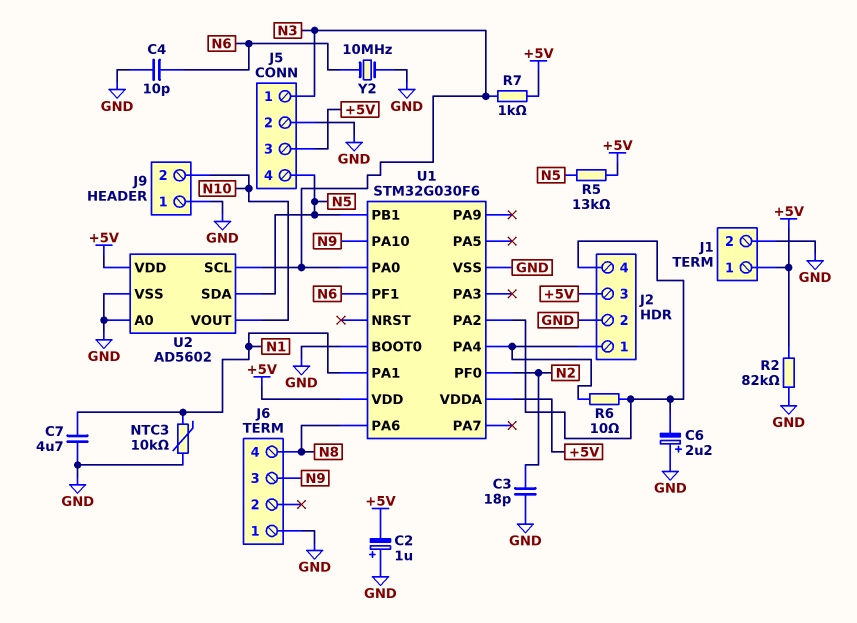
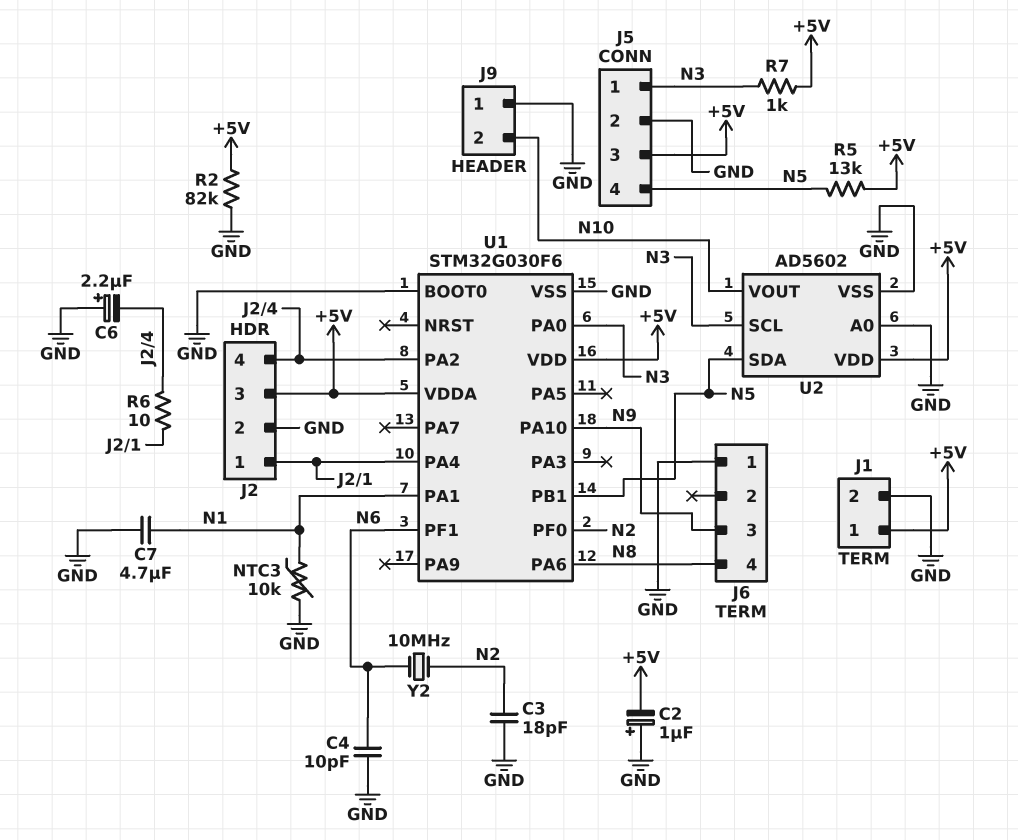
Y2: 10MHz (GND, N6) -> 10MHz (N2, N6)

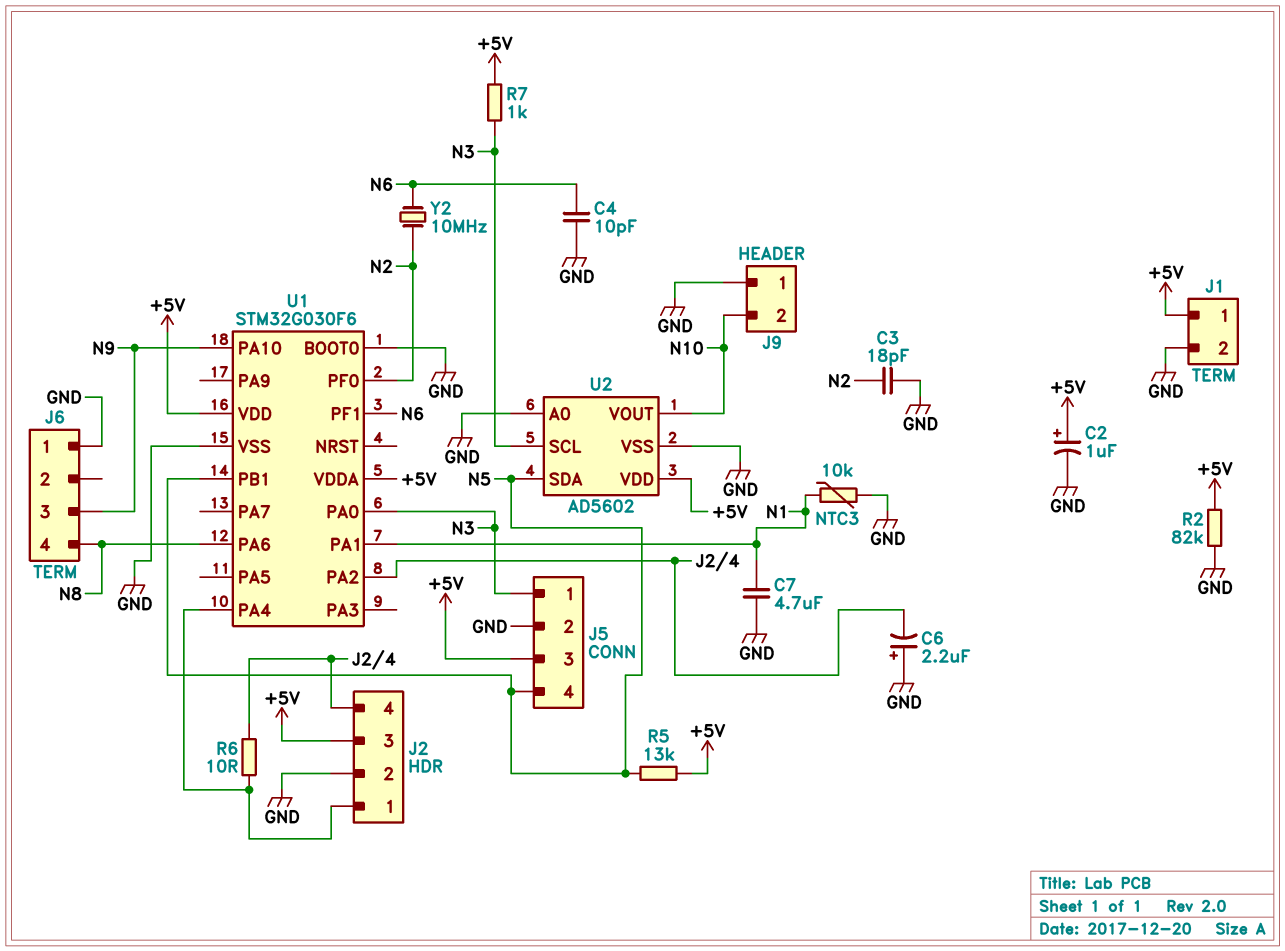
C2: 1uF (plus GND, minus +5V) -> 1uF (plus +5V, minus GND)

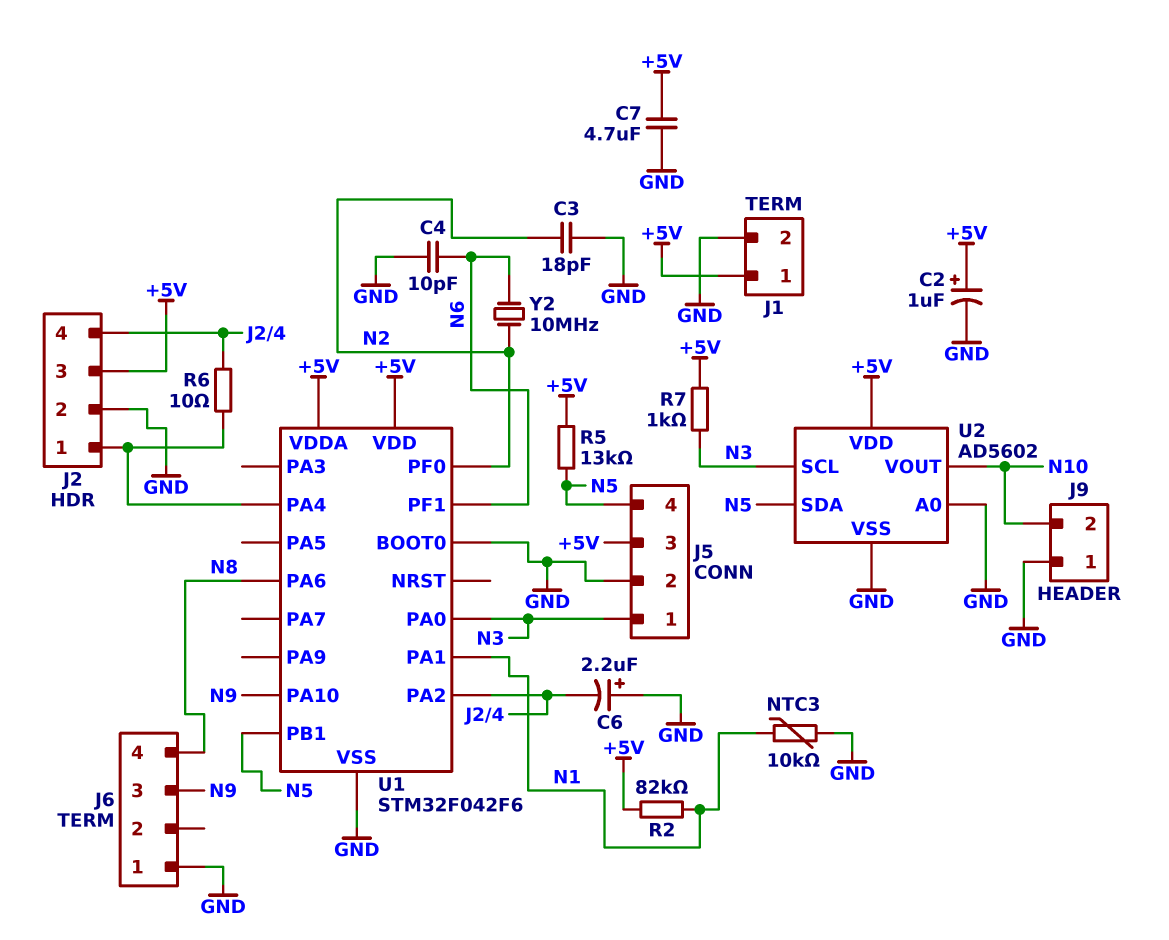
C7: 4.7uF (GND, N1) -> 4.7uF (+5V, GND)
R2: 82k (+5V, GND) -> 82k (+5V, N1)
U1: STM32G030F6 -> STM32F042F6

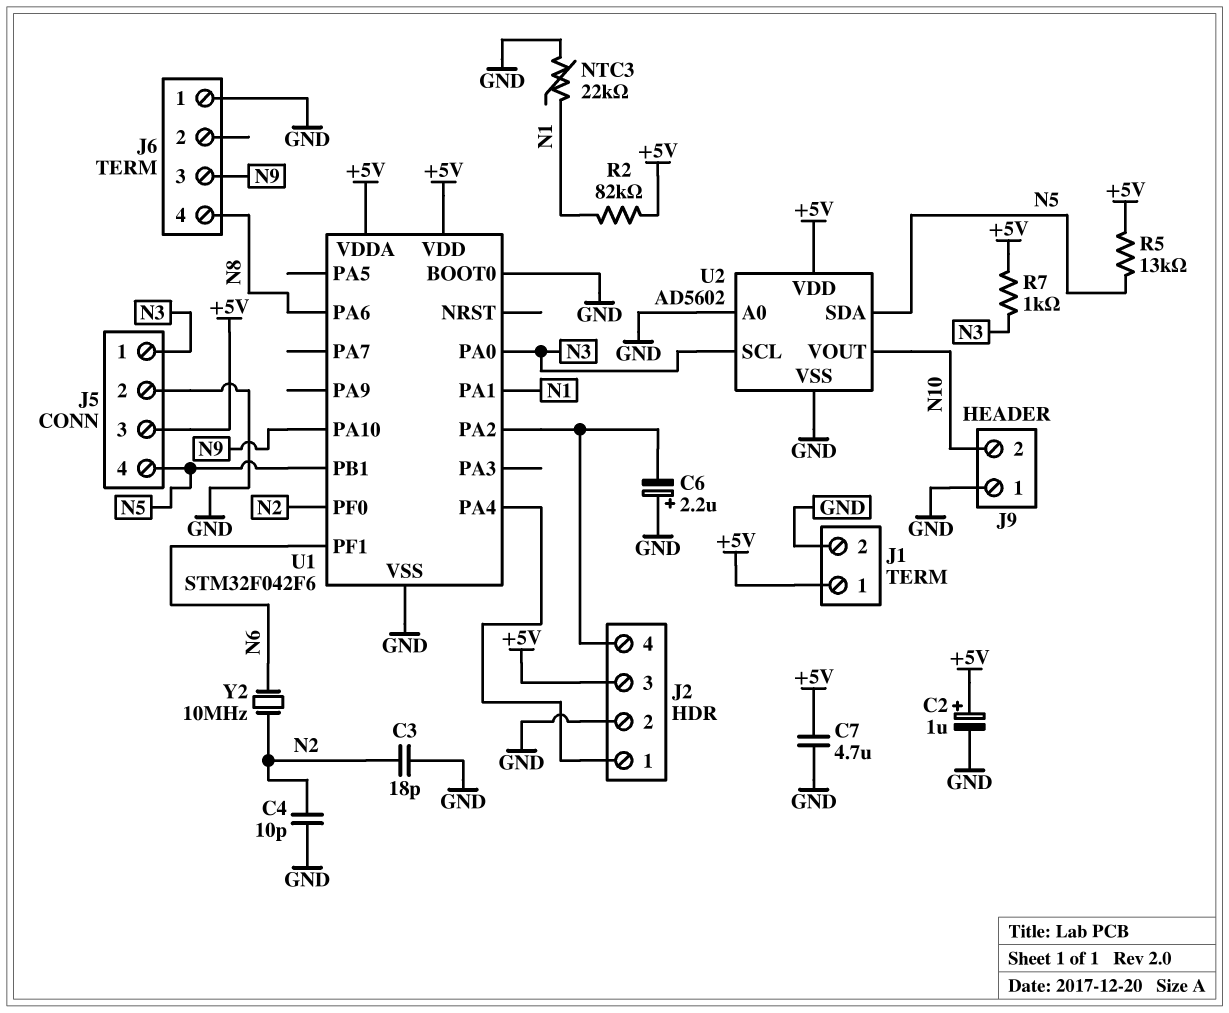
C4: 10pF (GND, N6) -> 10pF (GND, N2)
NTC3: 10k (GND, N1) -> 22k (GND, N1)
R6: 10 (J2/1, J2/4) -> none

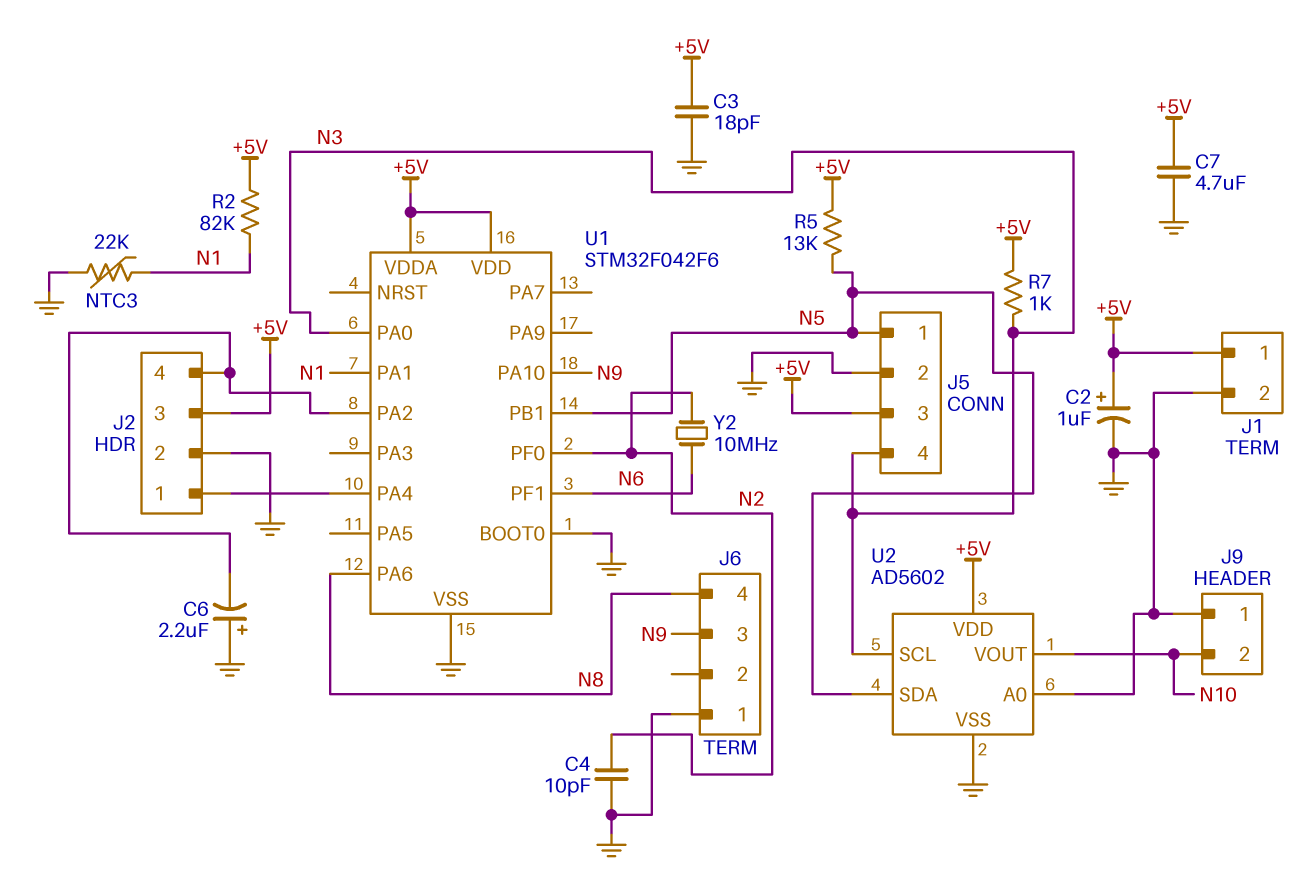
C3: 18pF (GND, N2) -> 18pF (+5V, GND)
J5 pin 1: N3 -> N5
J5 pin 4: N5 -> N3

